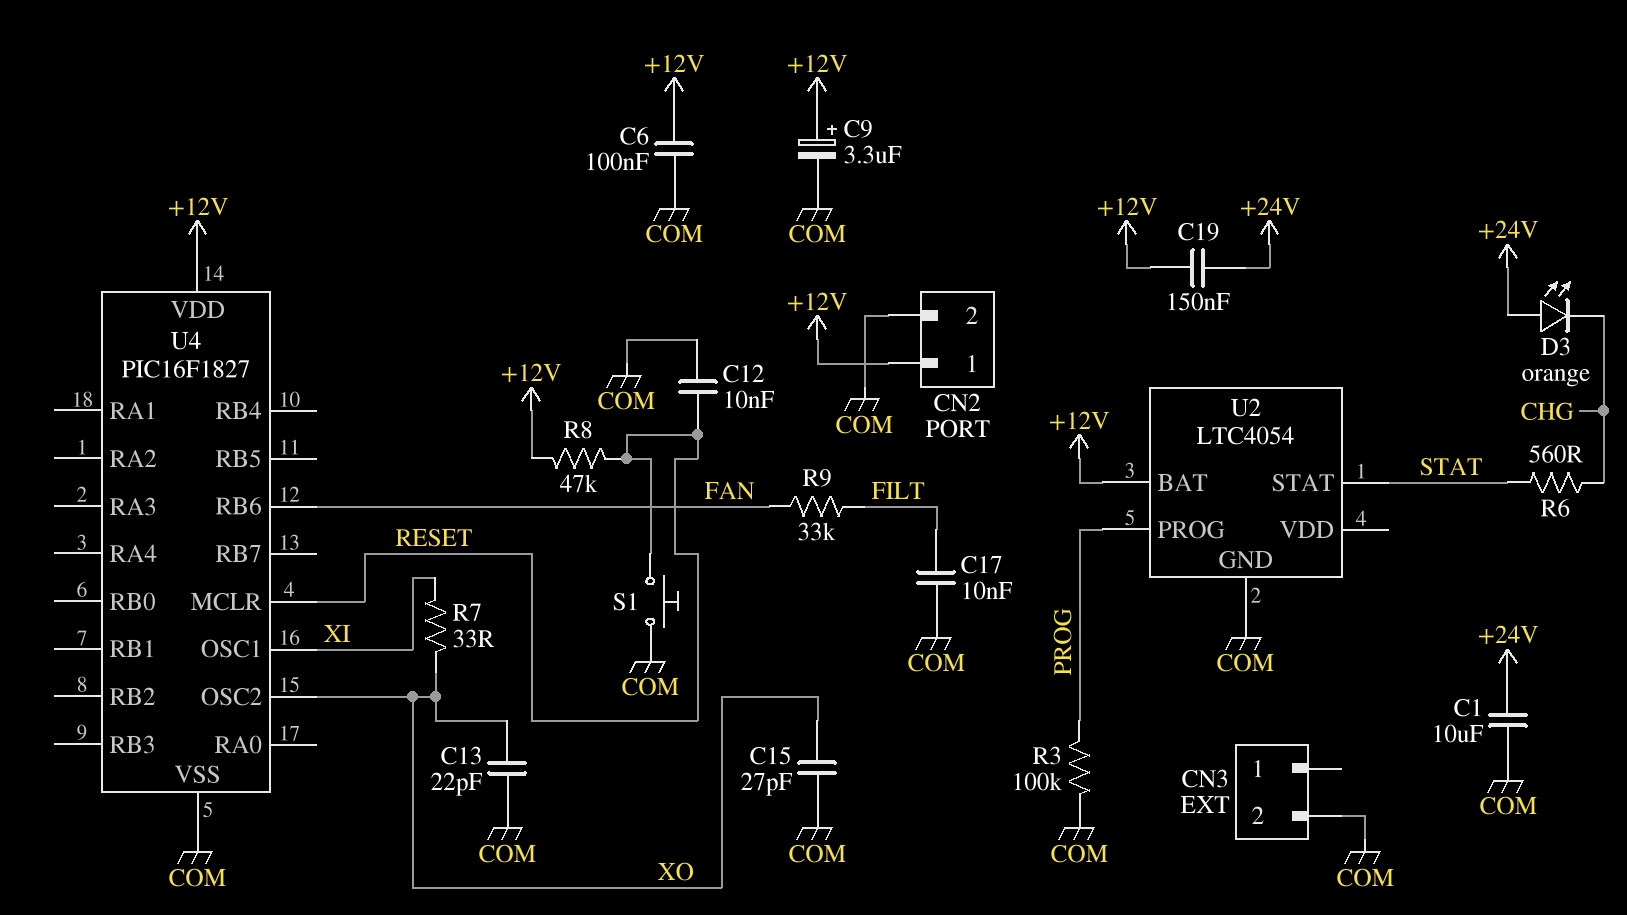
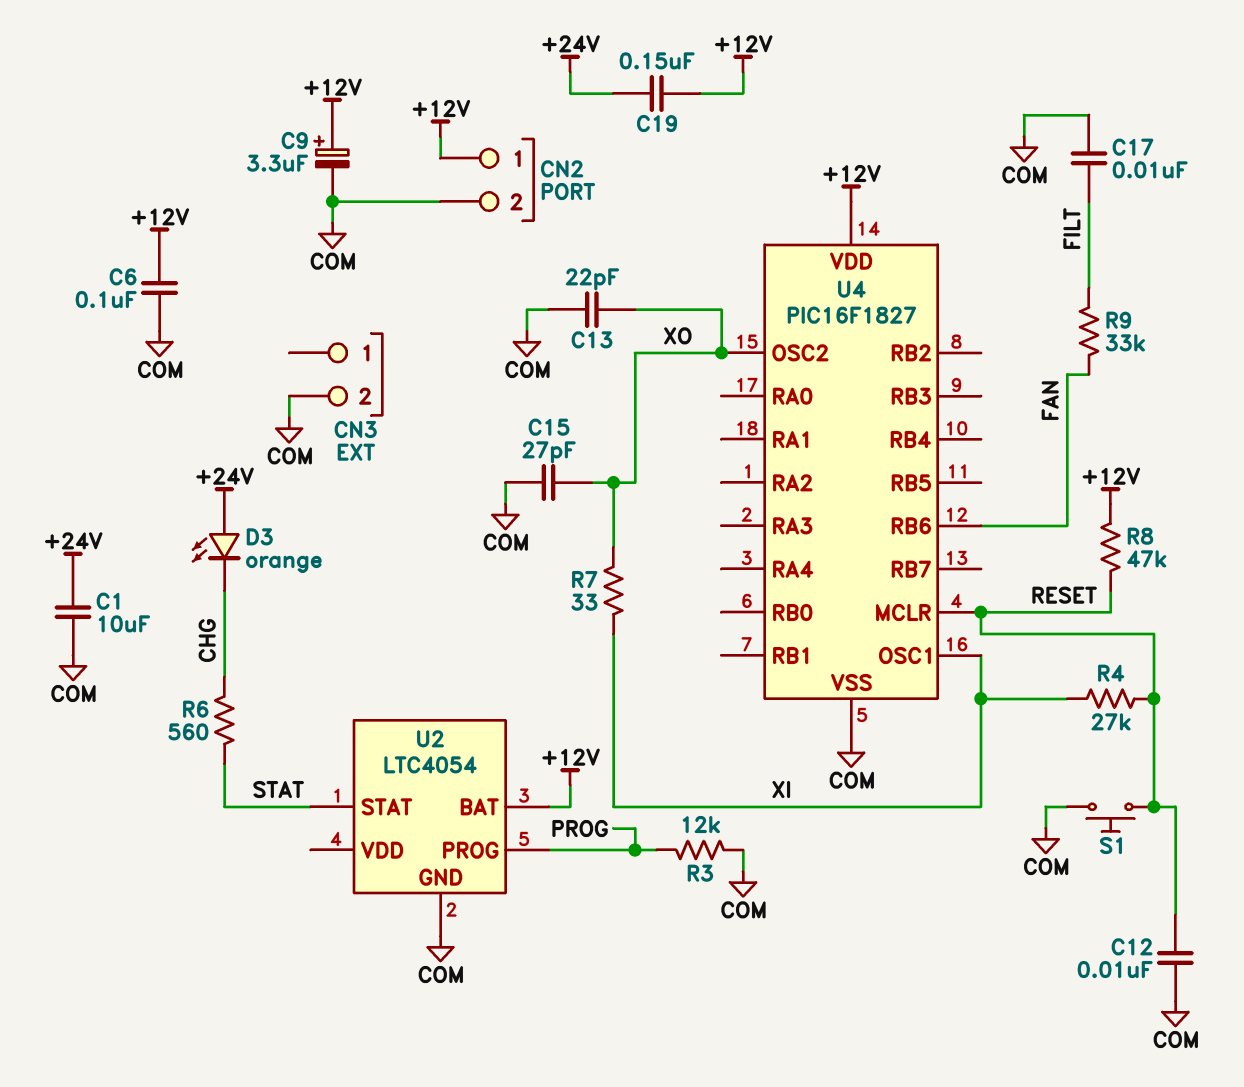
R3: 100k (COM, PROG) -> 12k (COM, PROG)
R4: none -> 27k (RESET, XI)

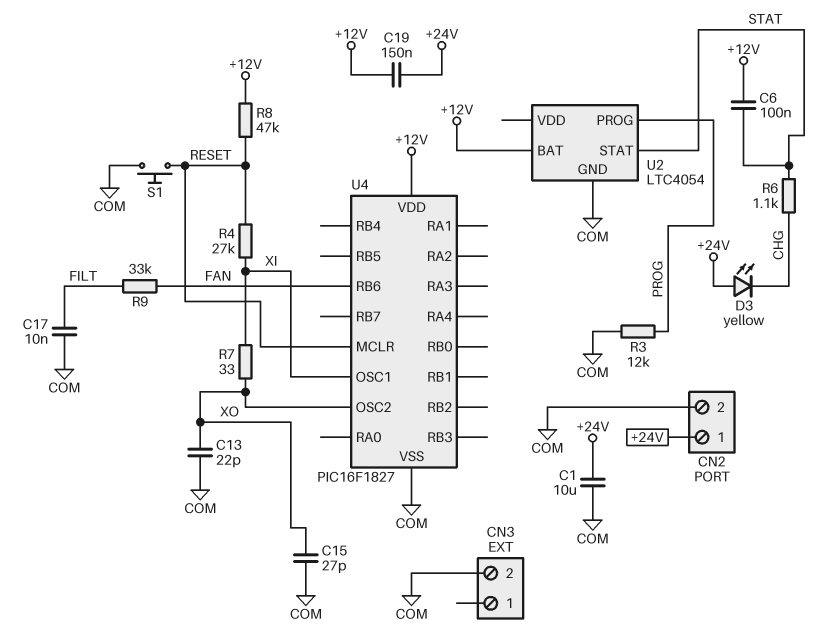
C6: 100nF (+12V, COM) -> 100nF (+12V, STAT)
C9: 3.3uF (plus +12V, minus COM) -> none
C12: 10nF (COM, RESET) -> none
CN2 pin 1: +12V -> +24V
D3: LED orange (A +24V, K CHG) -> LED yellow (A +24V, K CHG)
R6: 560 (CHG, STAT) -> 1.1k (CHG, STAT)

